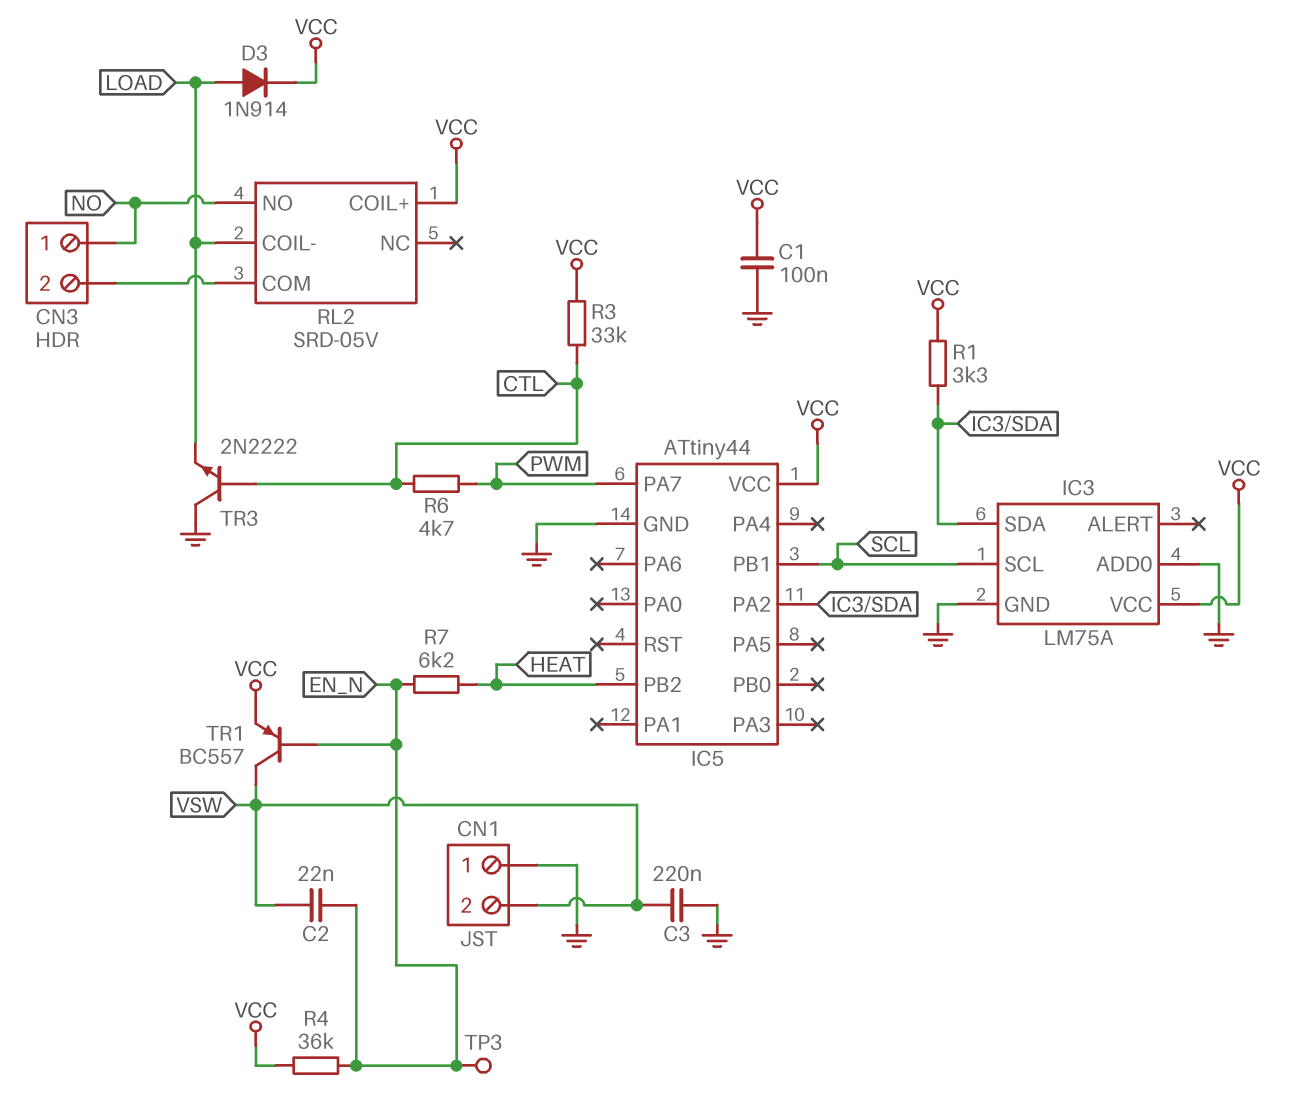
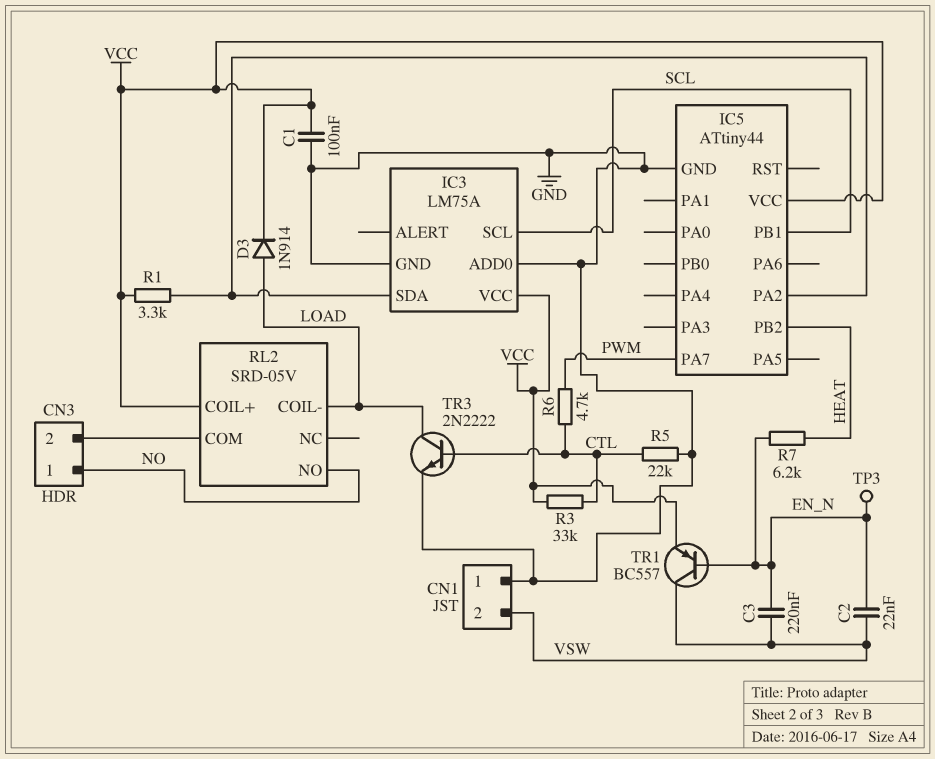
C3: 220nF (GND, VSW) -> 220nF (EN_N, VSW)
R4: 36k (EN_N, VCC) -> none
R5: none -> 22k (CTL, GND)
TR3: NPN 2N2222 (B CTL, C GND, E LOAD) -> NPN 2N2222 (B CTL, C LOAD, E GND)

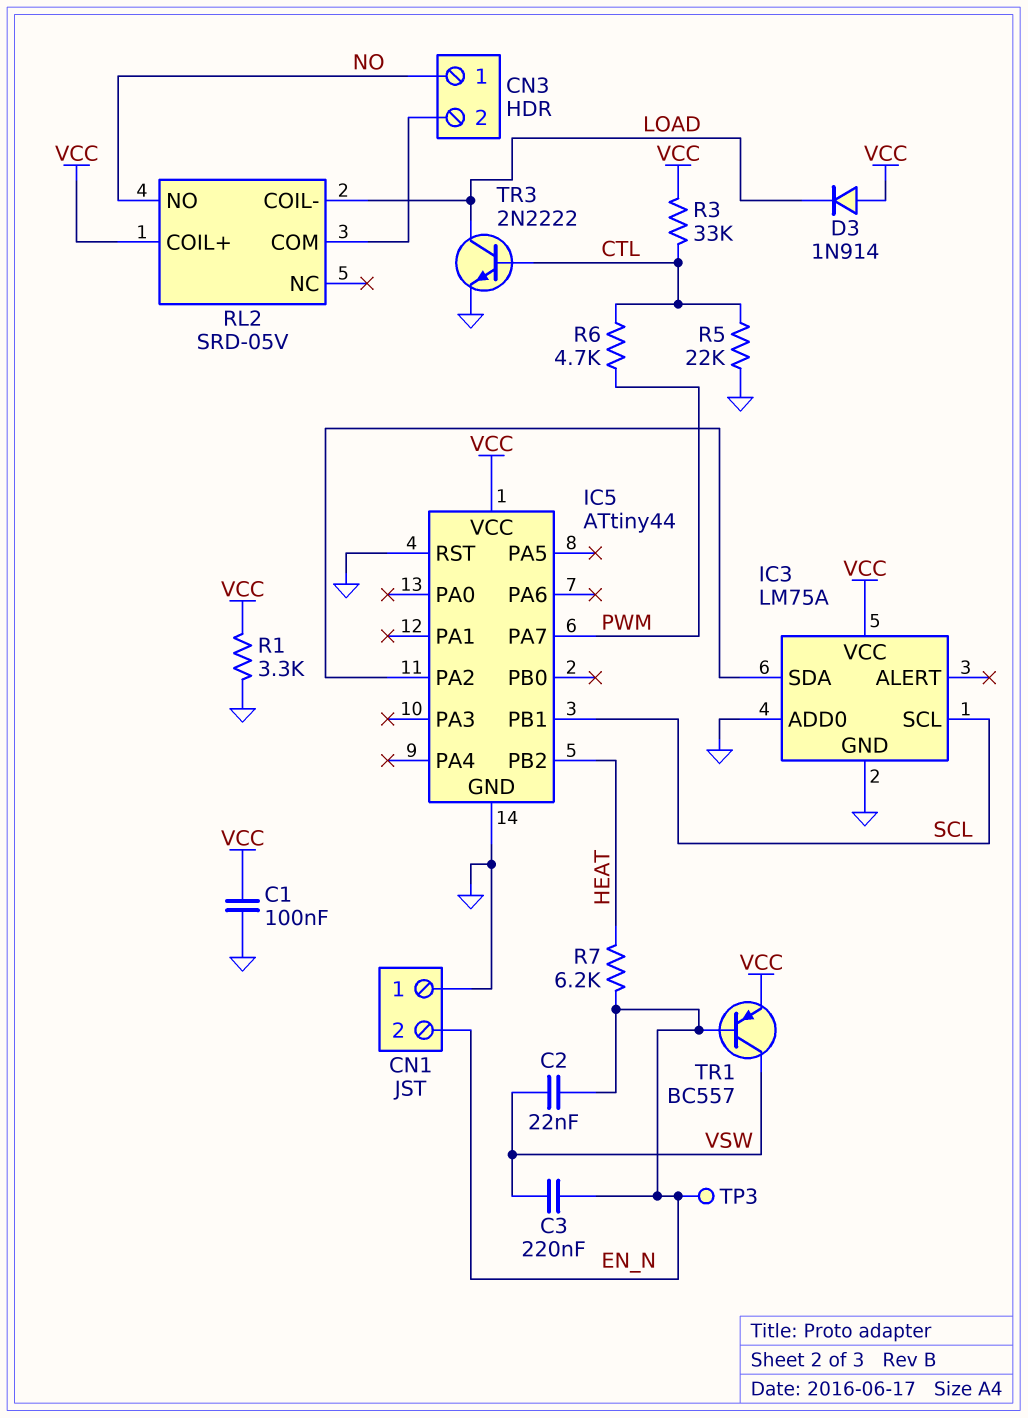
CN1 pin 2: VSW -> EN_N
D3: diode 1N914 (A LOAD, K VCC) -> diode 1N914 (A VCC, K LOAD)
IC5 pin RST: none -> GND
R1: 3.3k (IC3/SDA, VCC) -> 3.3k (GND, VCC)

